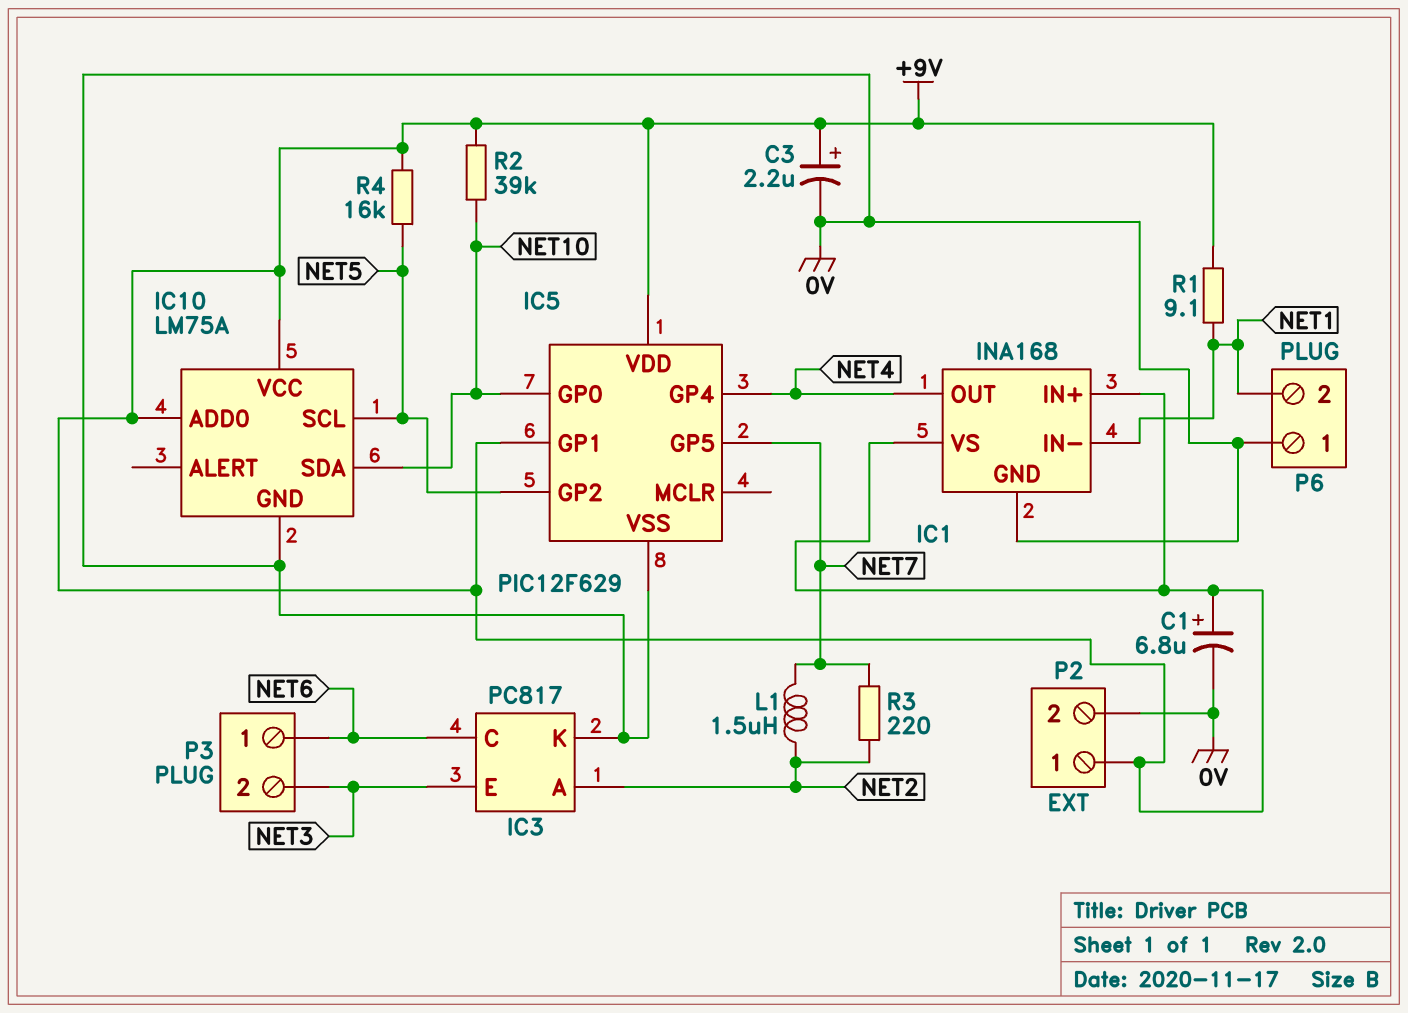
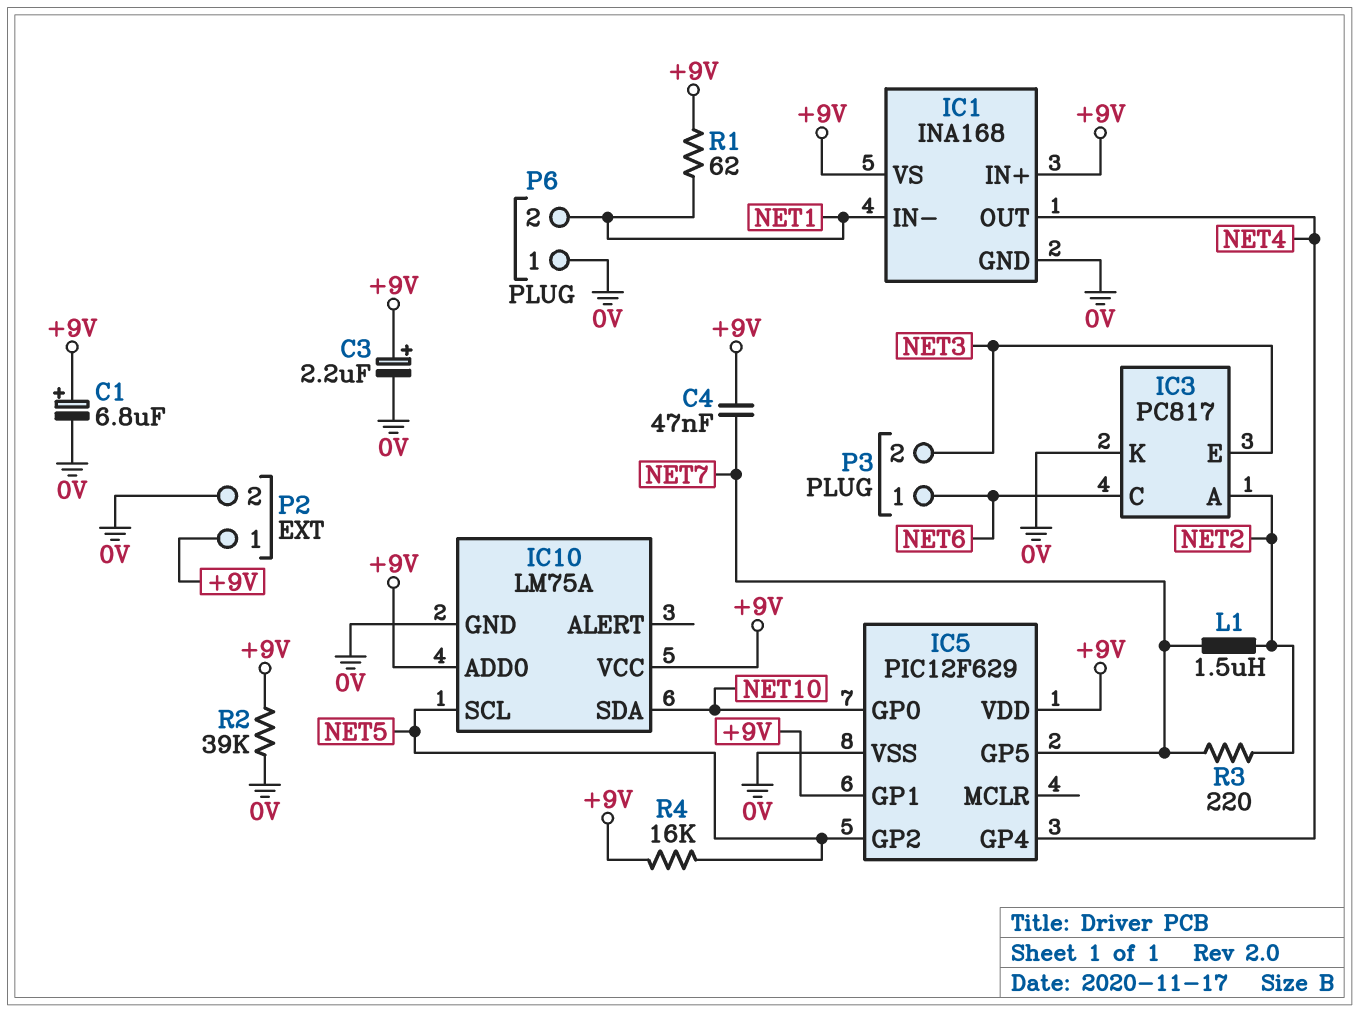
C4: none -> 47nF (+9V, NET7)
R1: 9.1 (+9V, NET1) -> 62 (+9V, NET1)
R2: 39k (+9V, NET10) -> 39k (+9V, 0V)

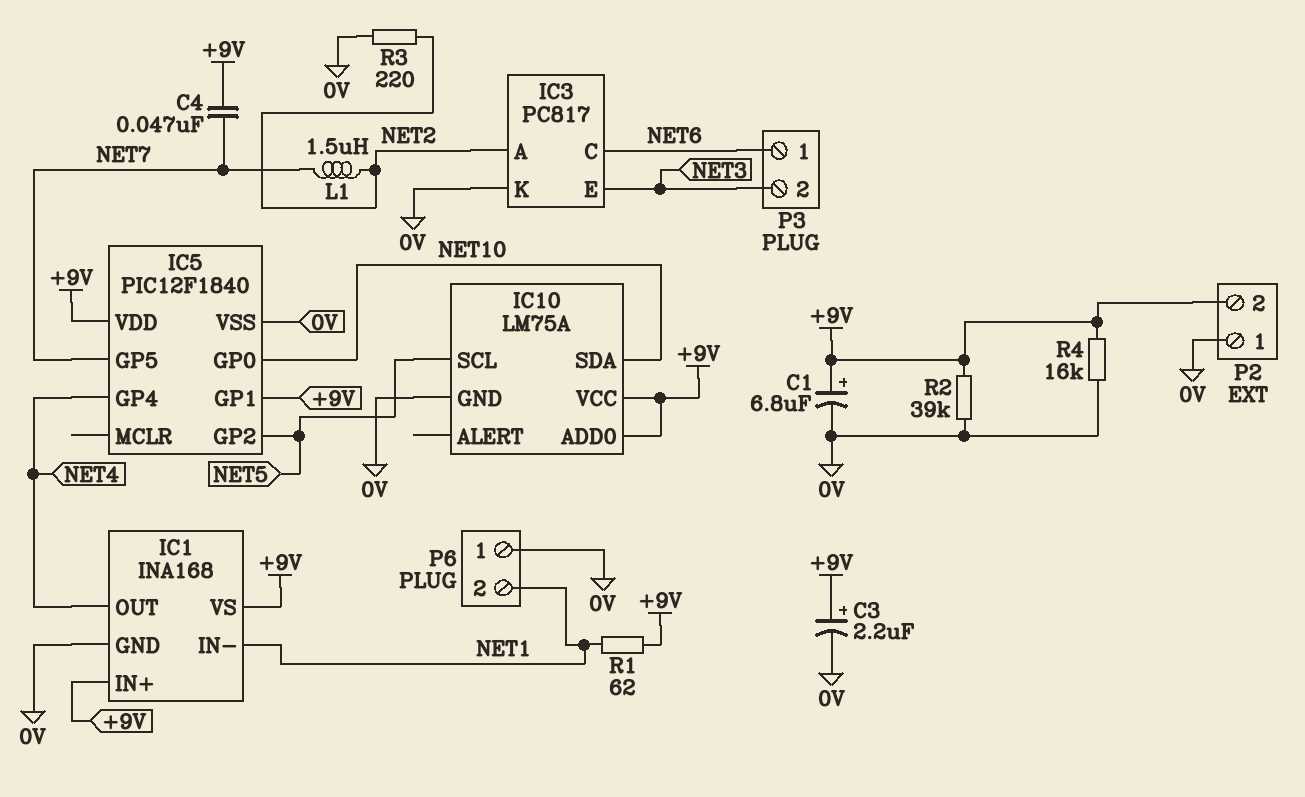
IC5: PIC12F629 -> PIC12F1840
P2 pin 1: +9V -> 0V
P2 pin 2: 0V -> +9V
R3: 220 (NET2, NET7) -> 220 (0V, NET2)
R4: 16k (+9V, NET5) -> 16k (+9V, 0V)

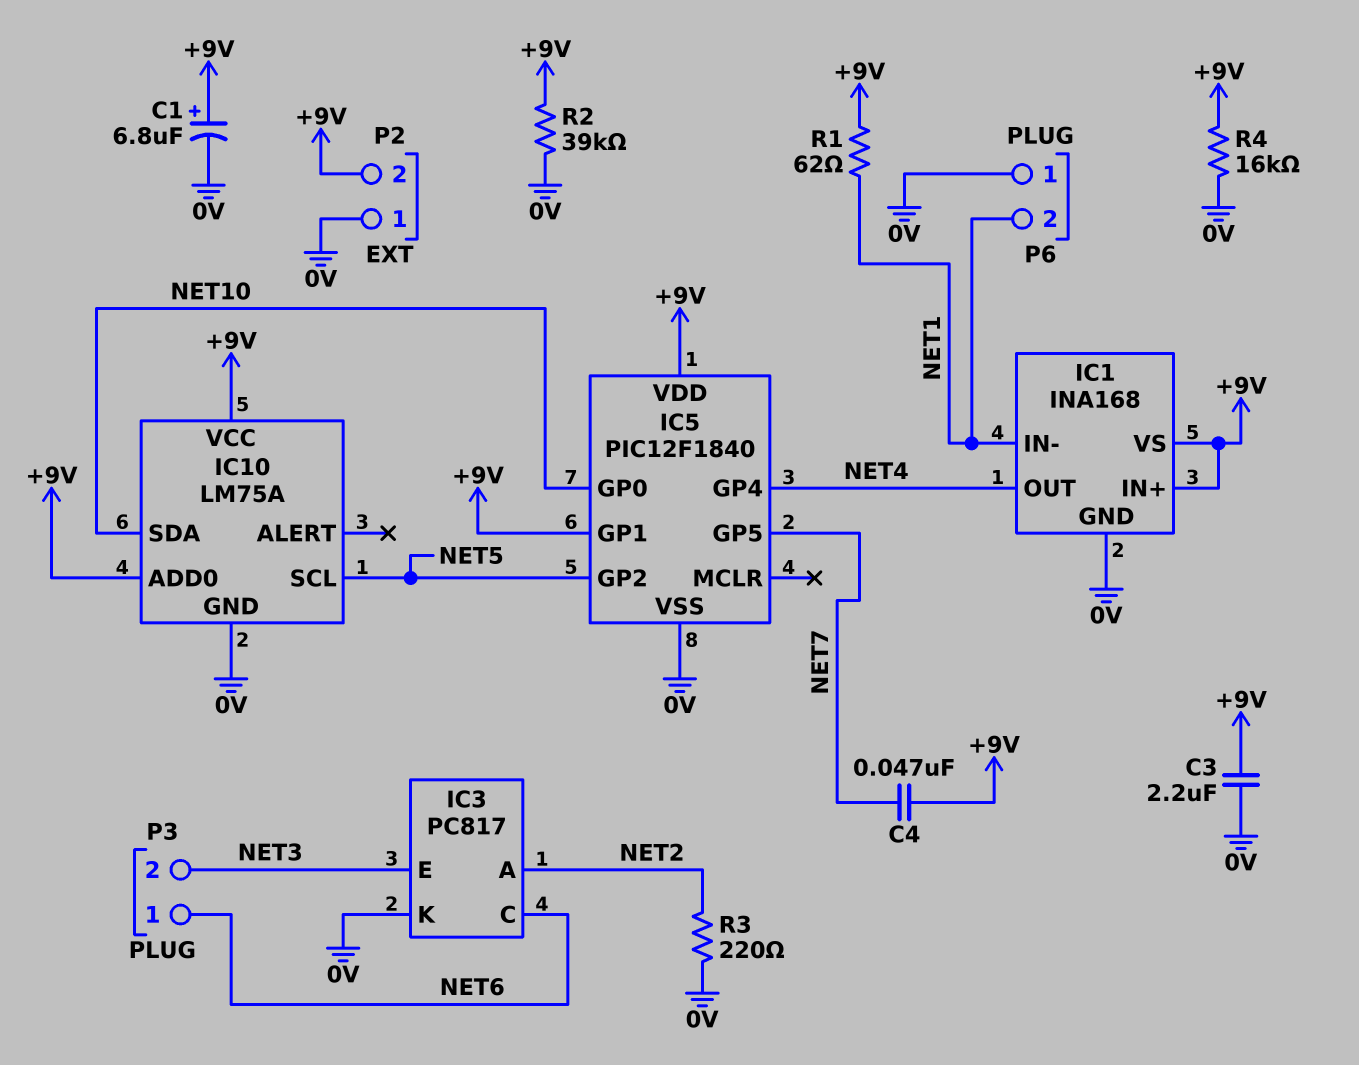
C3: 2.2uF (plus +9V, minus 0V) -> 2.2uF (+9V, 0V)
L1: 1.5uH (NET2, NET7) -> none

